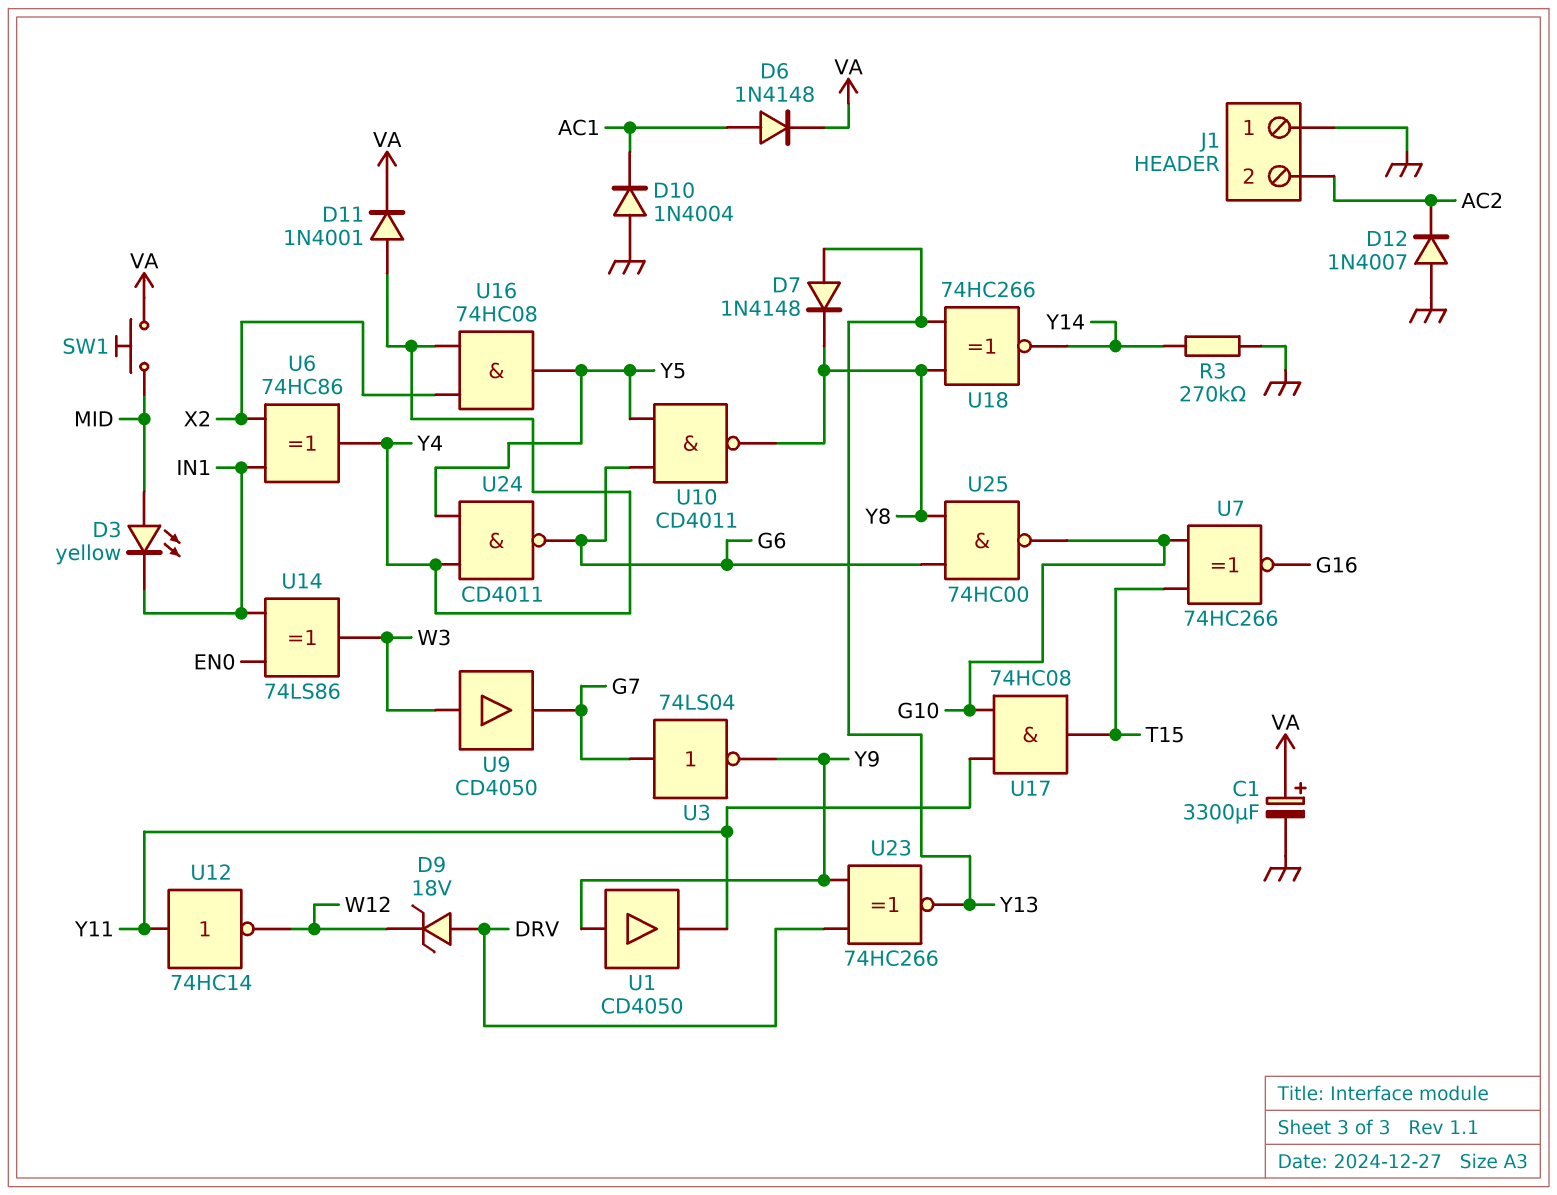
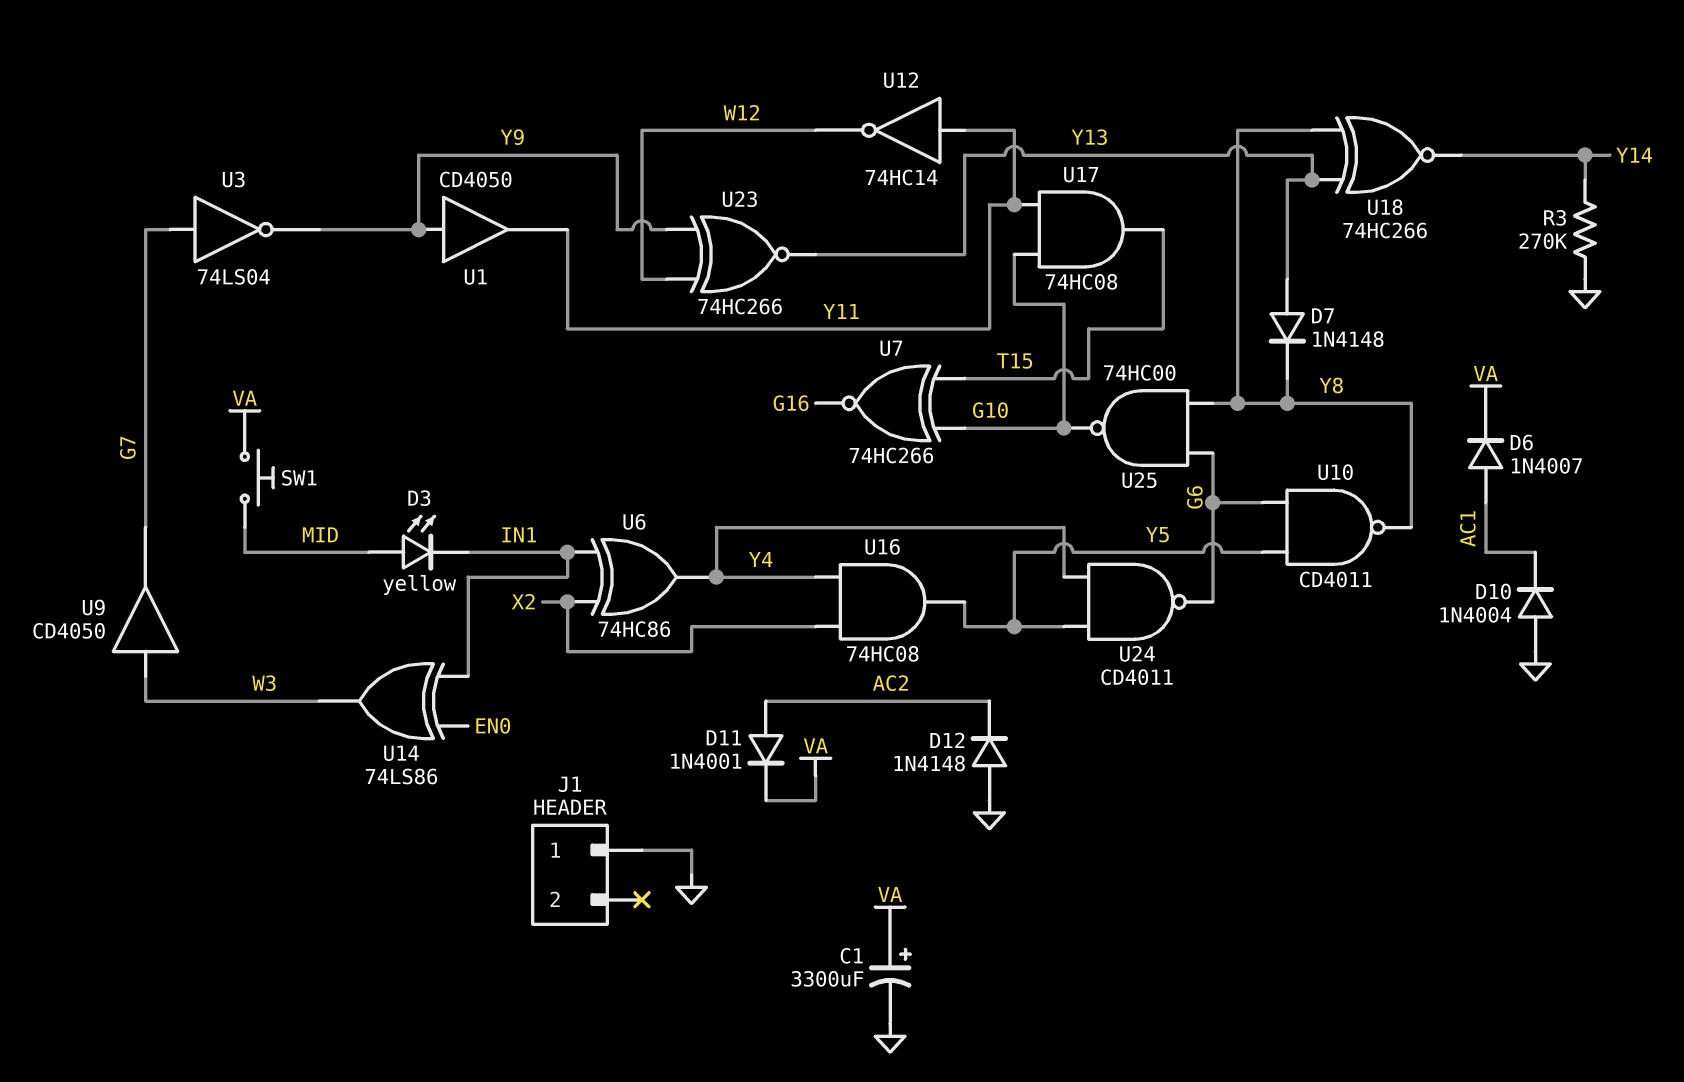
D6: diode 1N4148 (A AC1, K VA) -> diode 1N4007 (A AC1, K VA)
D9: zener 18V (A DRV, K W12) -> none
D11: diode 1N4001 (A Y4, K VA) -> diode 1N4001 (A AC2, K VA)
D12: diode 1N4007 (A GND, K AC2) -> diode 1N4148 (A GND, K AC2)
J1 pin 2: AC2 -> none
U23: XNOR 74HC266 (in DRV, in Y9, out Y13) -> XNOR 74HC266 (in W12, in Y9, out Y13)

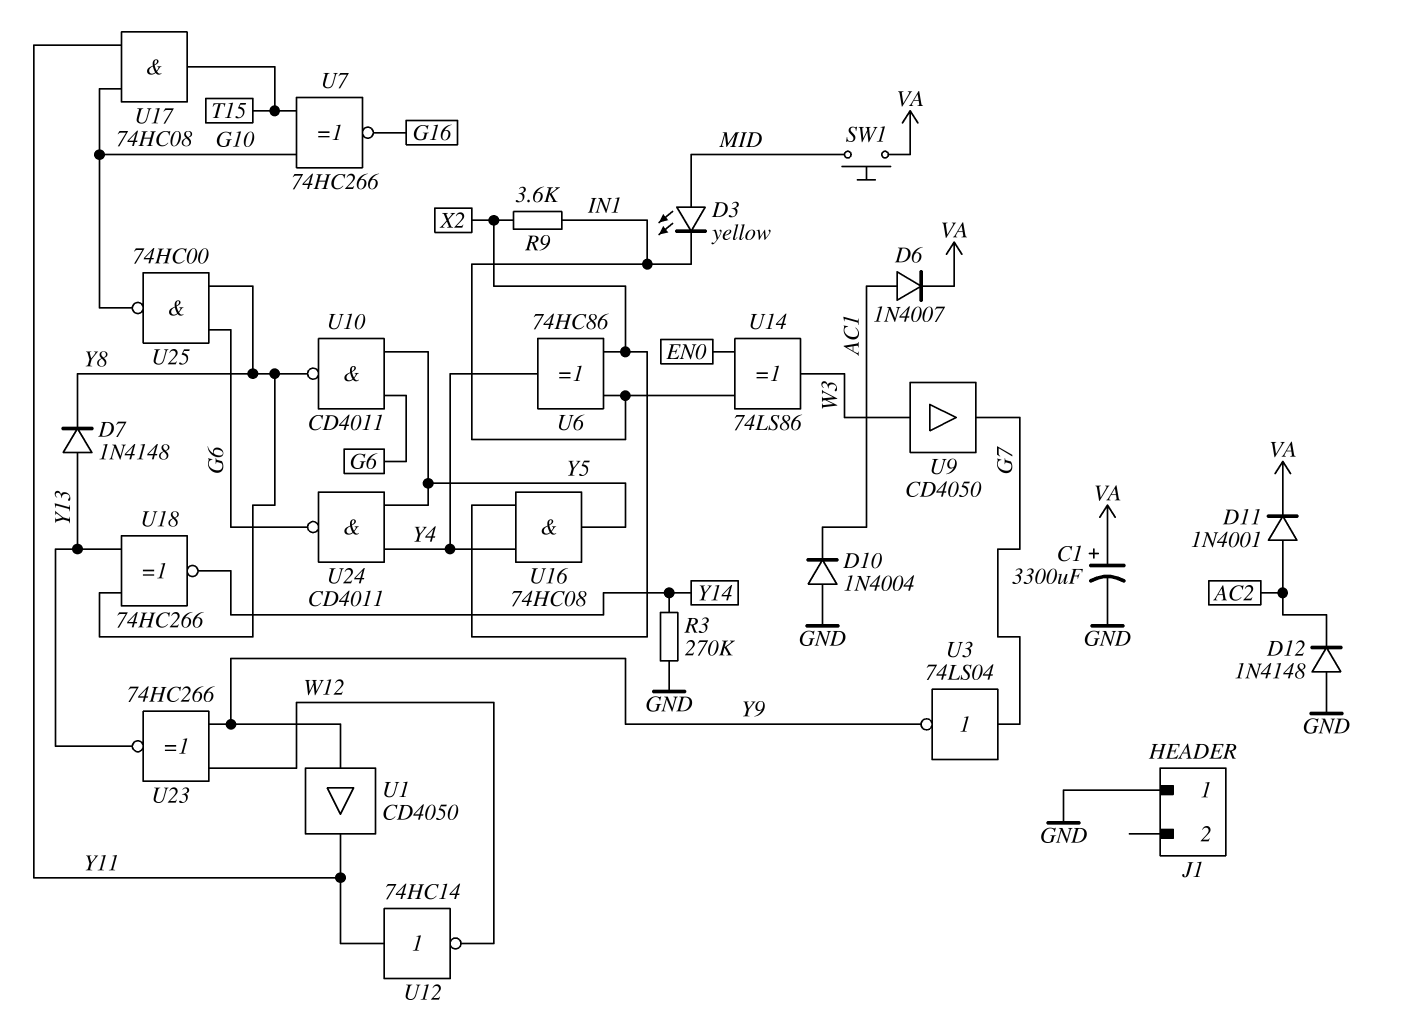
R9: none -> 3.6k (IN1, X2)

